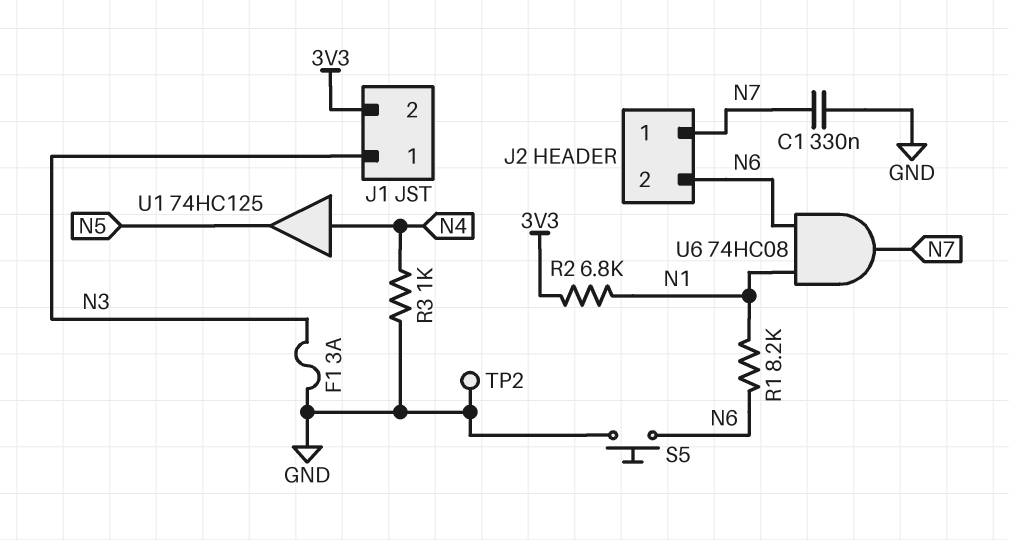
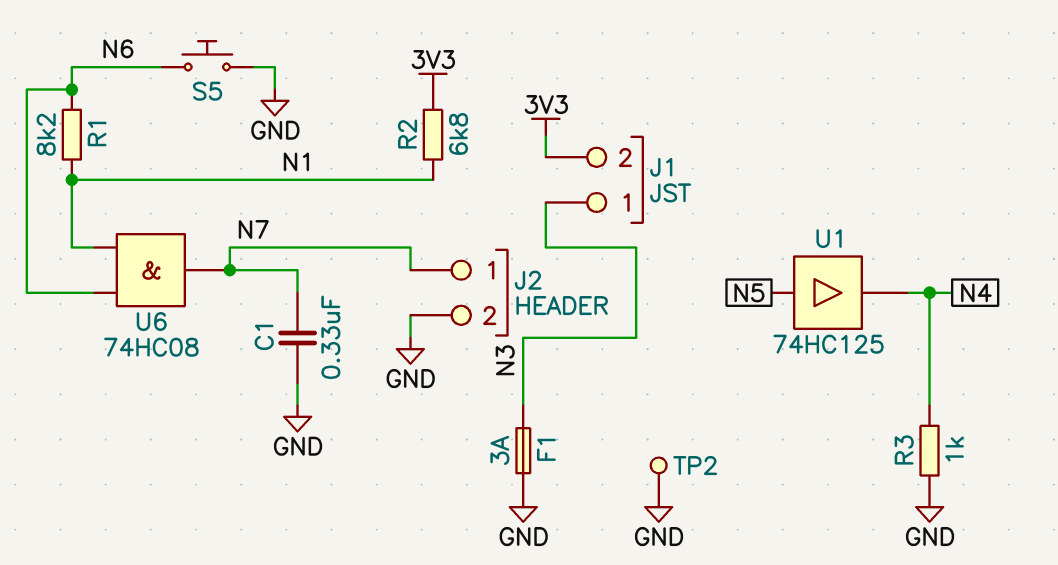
J2 pin 2: N6 -> GND
U1: buffer 74HC125 (in N4, out N5) -> buffer 74HC125 (in N5, out N4)

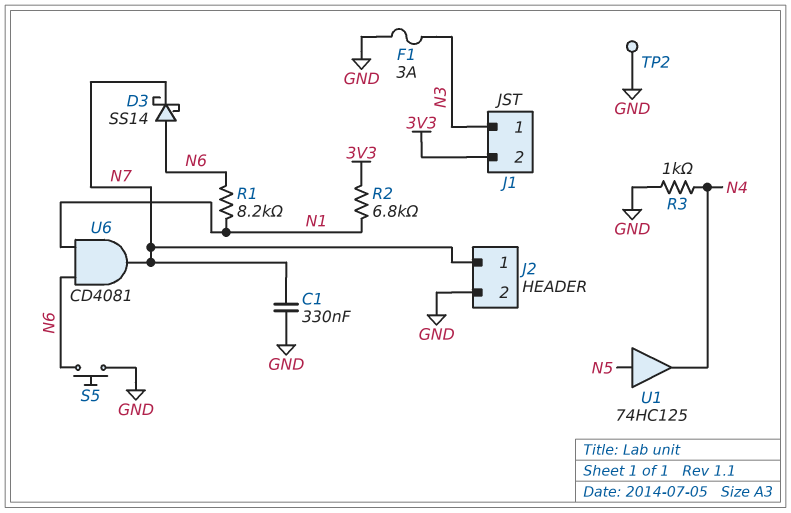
D3: none -> schottky SS14 (A N6, K N7)
U6: AND 74HC08 (in N1, in N6, out N7) -> AND CD4081 (in N1, in N6, out N7)

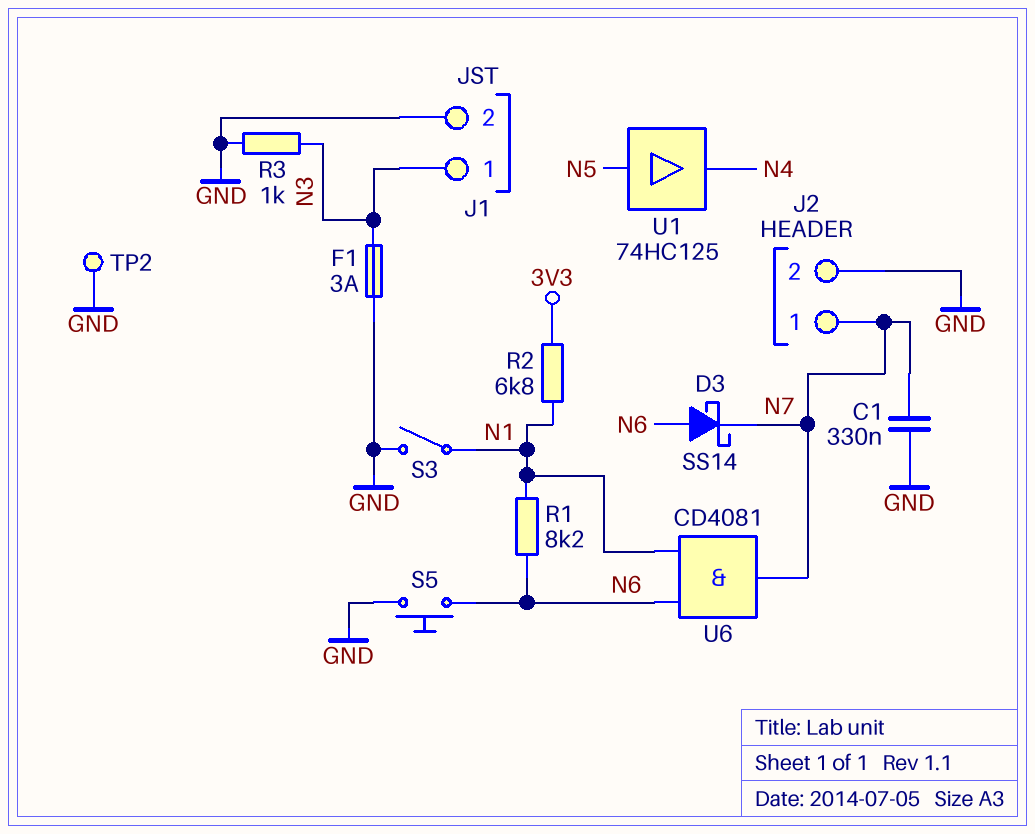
J1 pin 2: 3V3 -> GND
R3: 1k (GND, N4) -> 1k (GND, N3)
S3: none -> switch (GND, N1)

